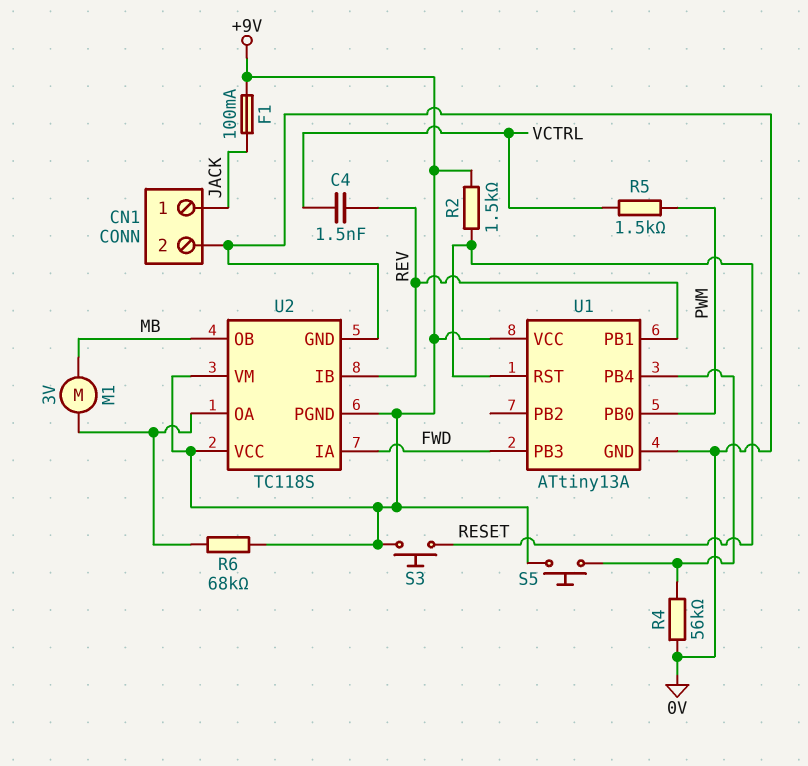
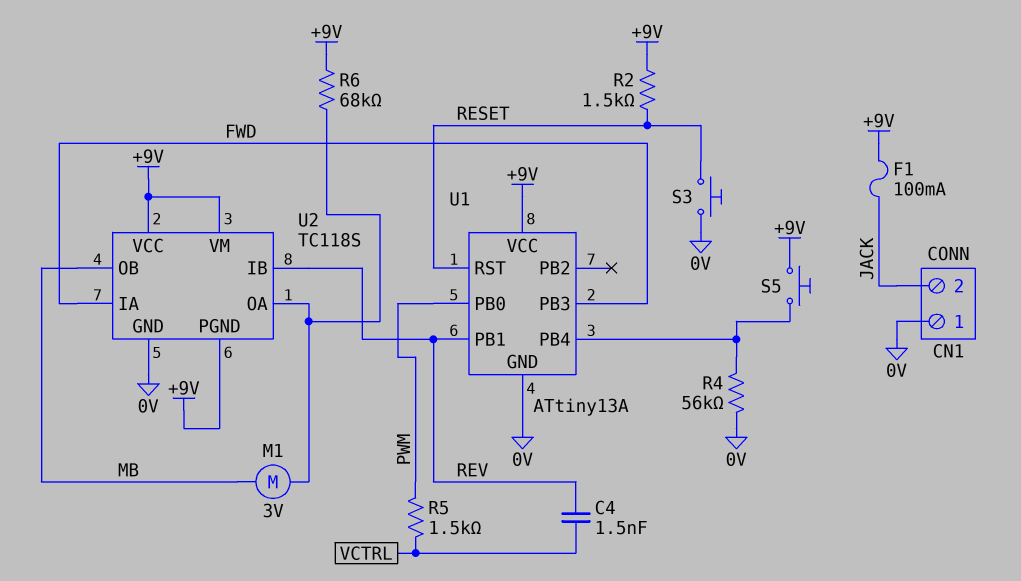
CN1 pin 1: JACK -> 0V
CN1 pin 2: 0V -> JACK
S3: button (+9V, RESET) -> button (0V, RESET)

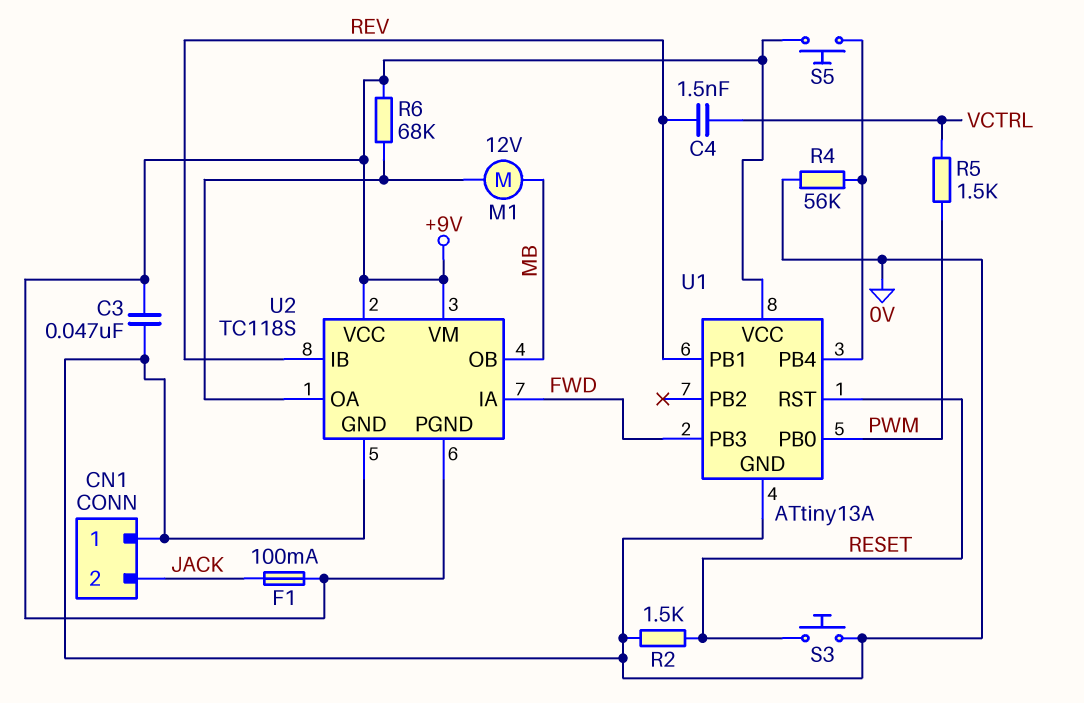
C3: none -> 47nF (+9V, 0V)
M1: motor 3V (MB, U2/OA) -> motor 12V (MB, U2/OA)
R2: 1.5k (+9V, RESET) -> 1.5k (0V, RESET)

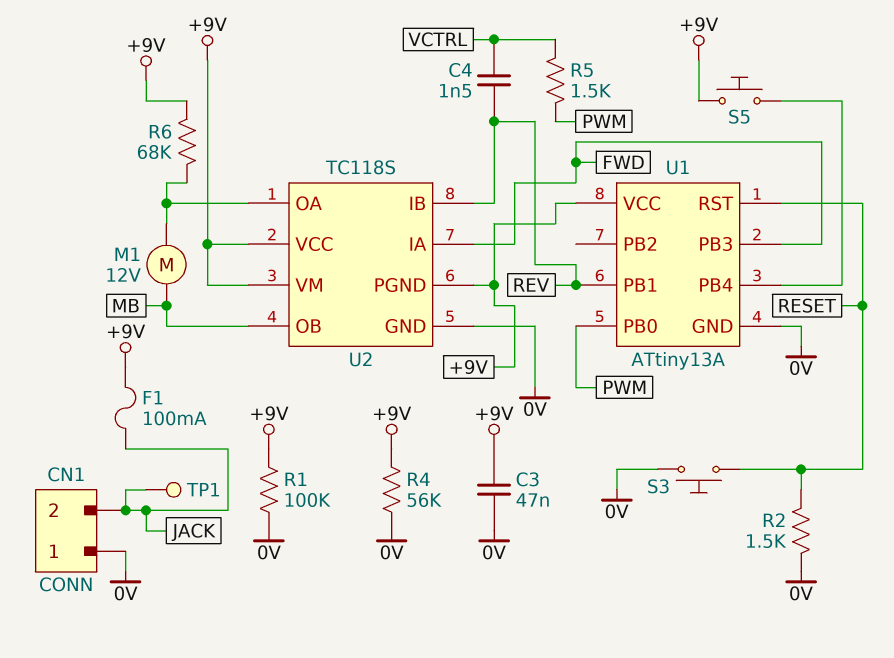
R1: none -> 100k (+9V, 0V)
R4: 56k (0V, U1/PB4) -> 56k (+9V, 0V)
TP1: none -> test point (JACK)

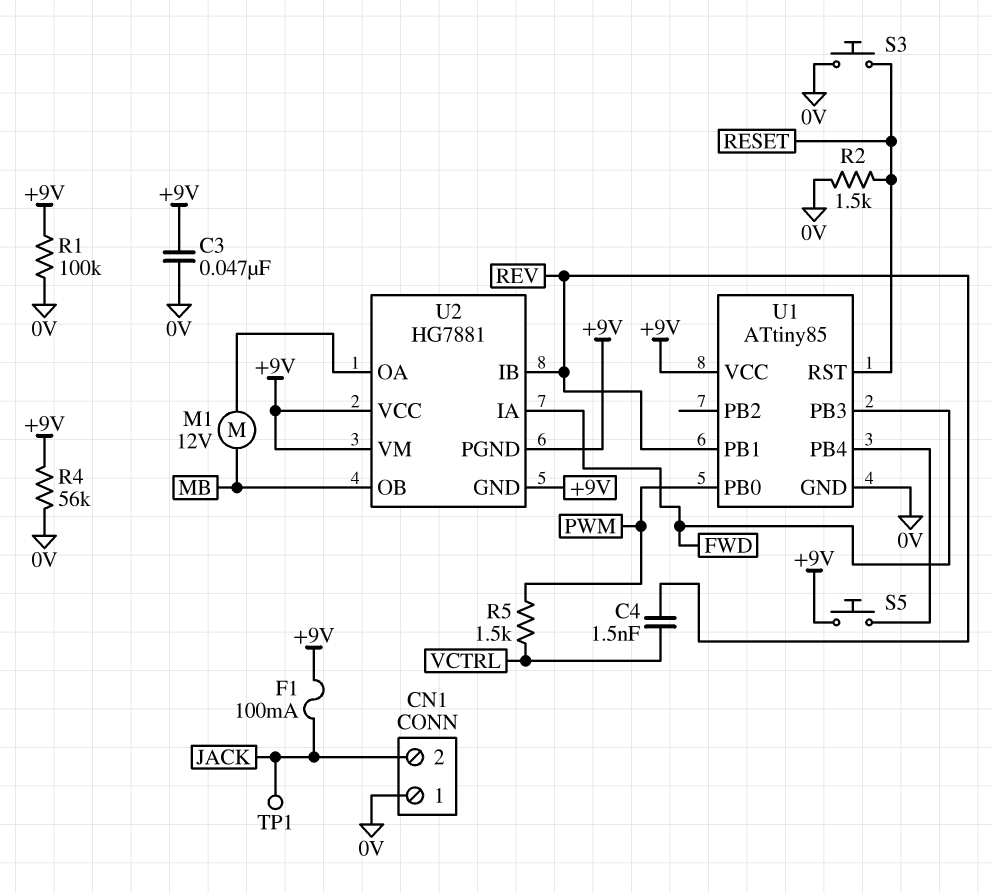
R6: 68k (+9V, U2/OA) -> none
U1: ATtiny13A -> ATtiny85
U2: TC118S -> HG7881
U2 pin GND: 0V -> +9V

